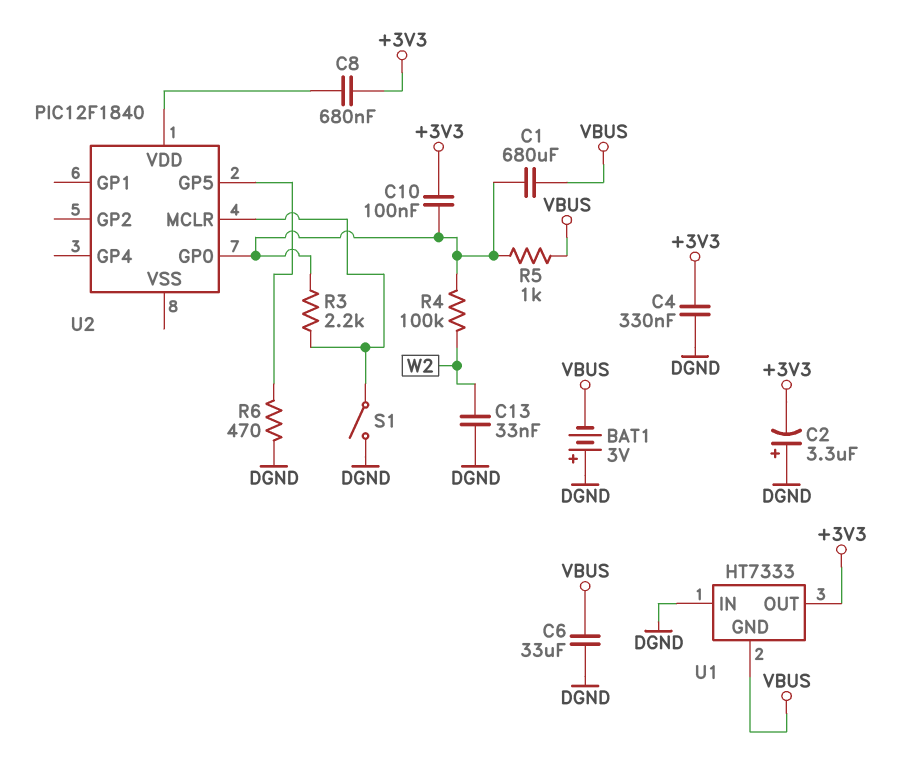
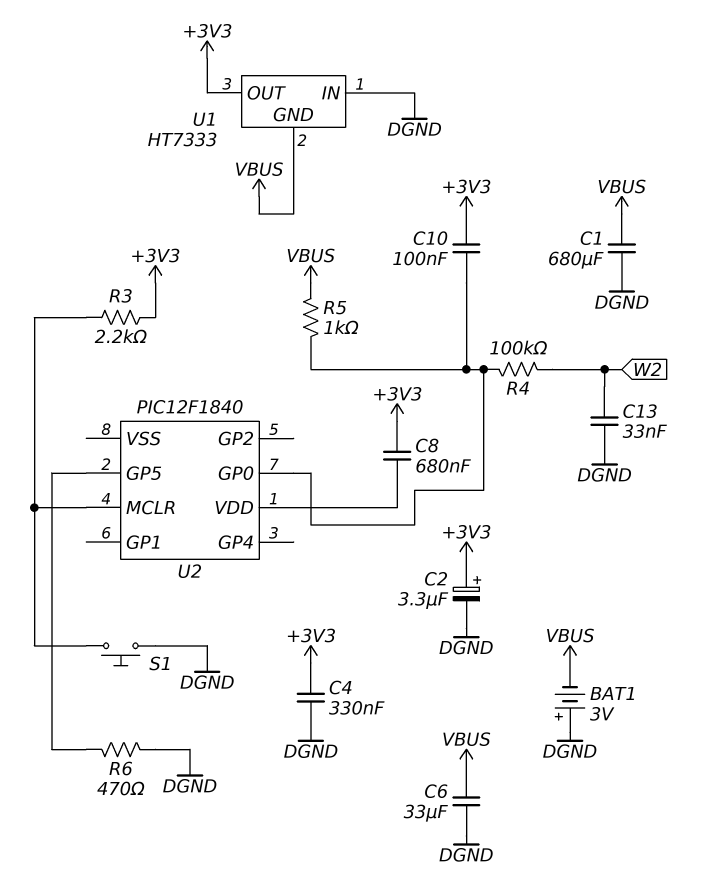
C1: 680uF (U2/GP0, VBUS) -> 680uF (DGND, VBUS)
C2: 3.3uF (plus DGND, minus +3V3) -> 3.3uF (plus +3V3, minus DGND)
R3: 2.2k (U2/GP0, U2/MCLR) -> 2.2k (+3V3, U2/MCLR)
S1: switch (DGND, U2/MCLR) -> button (DGND, U2/MCLR)

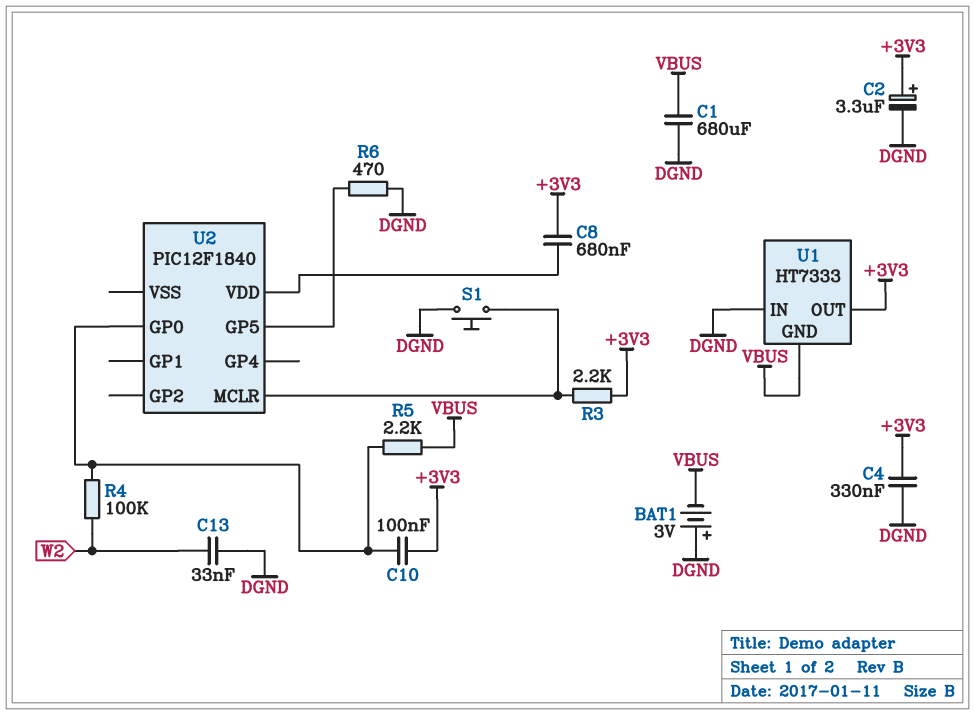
C6: 33uF (DGND, VBUS) -> none
R5: 1k (U2/GP0, VBUS) -> 2.2k (U2/GP0, VBUS)

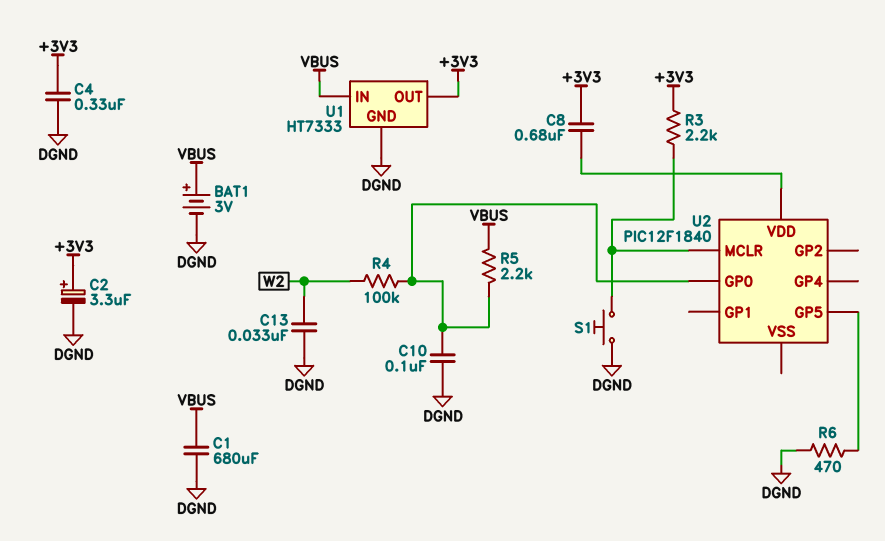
BAT1: 3V (plus DGND, minus VBUS) -> 3V (plus VBUS, minus DGND)
C10: 100nF (+3V3, U2/GP0) -> 100nF (DGND, U2/GP0)
U1 pin GND: VBUS -> DGND
U1 pin IN: DGND -> VBUS

